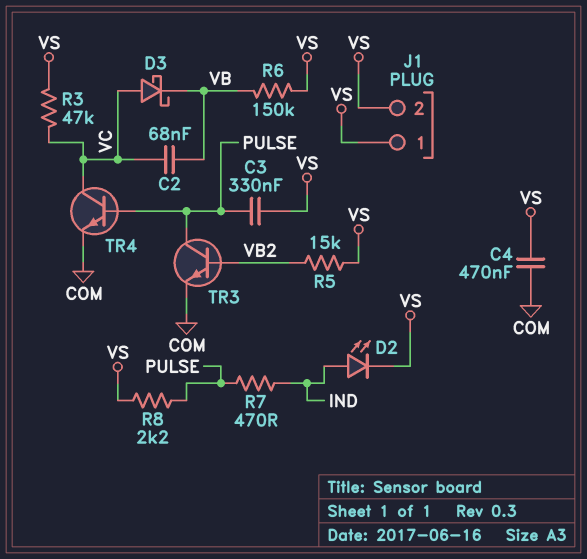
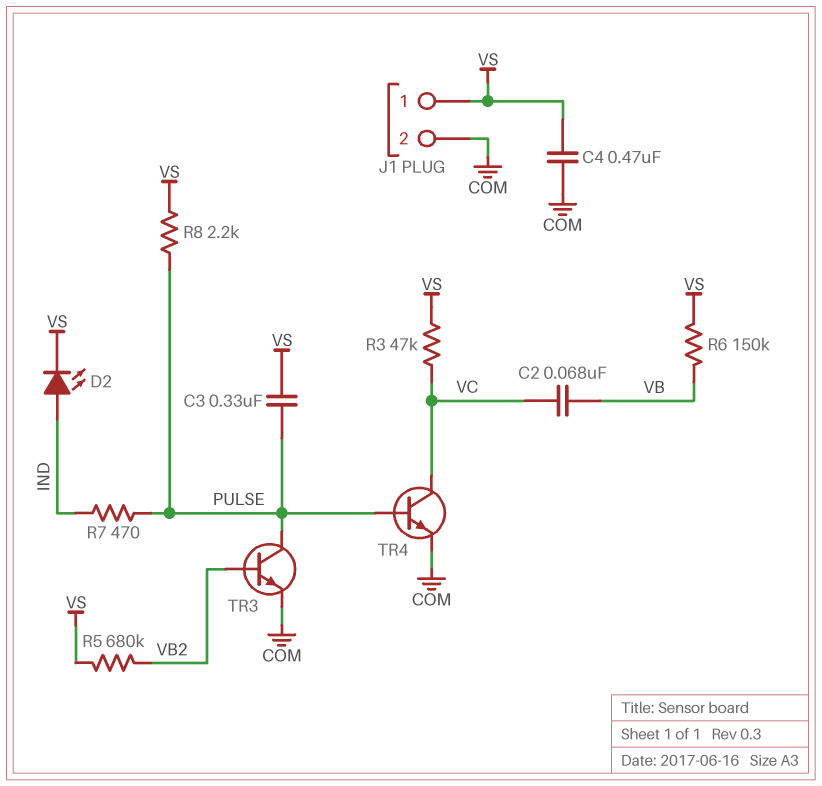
D3: schottky (A VC, K VB) -> none
J1 pin 2: VS -> COM
R5: 15k (VB2, VS) -> 680k (VB2, VS)

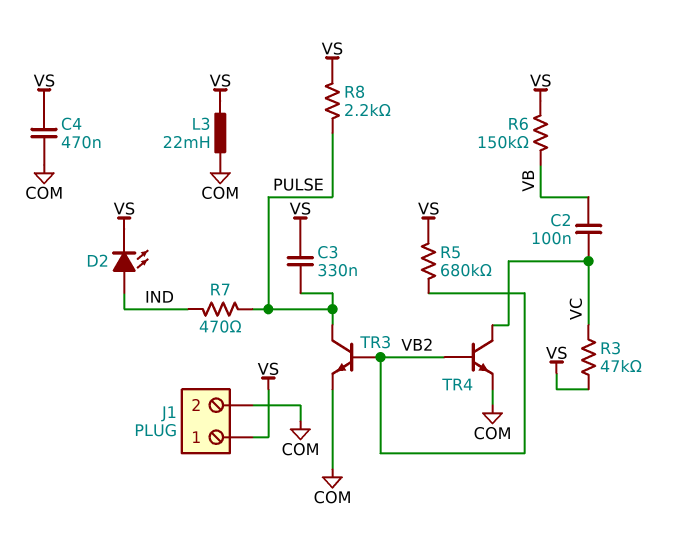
C2: 68nF (VB, VC) -> 100nF (VB, VC)
L3: none -> 22mH (COM, VS)
TR4: NPN (B PULSE, C VC, E COM) -> NPN (B VB2, C VC, E COM)

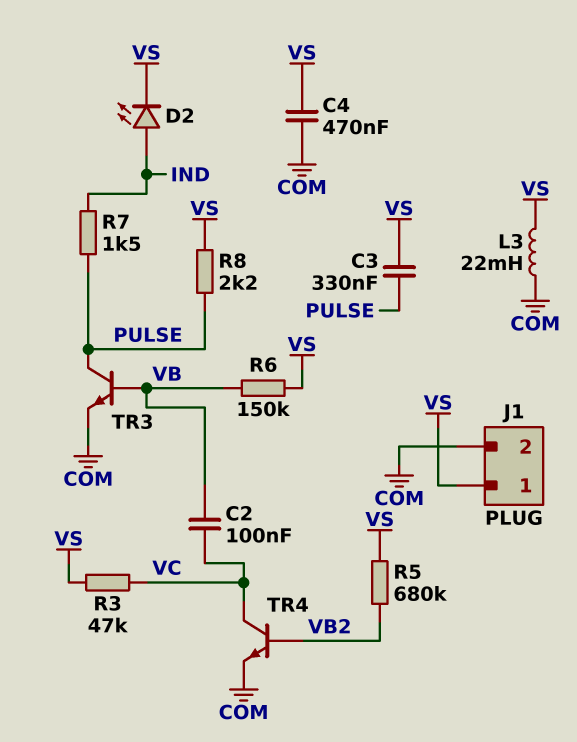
R7: 470 (IND, PULSE) -> 1.5k (IND, PULSE)
TR3: NPN (B VB2, C PULSE, E COM) -> NPN (B VB, C PULSE, E COM)

